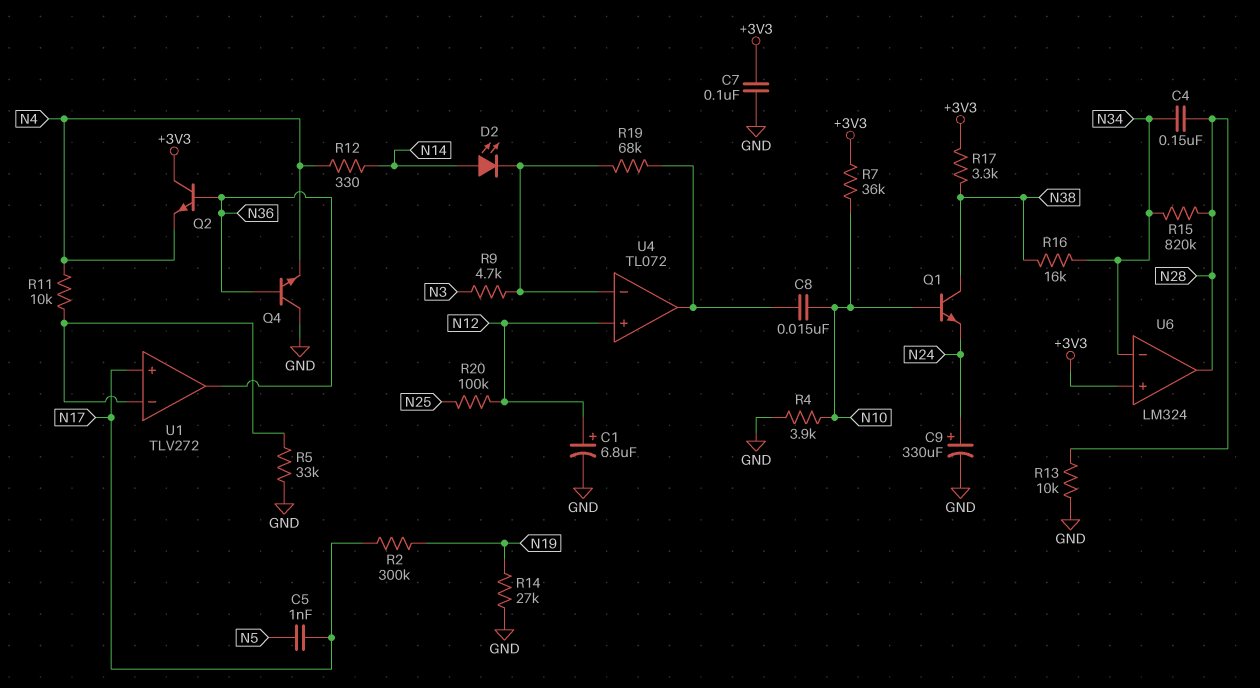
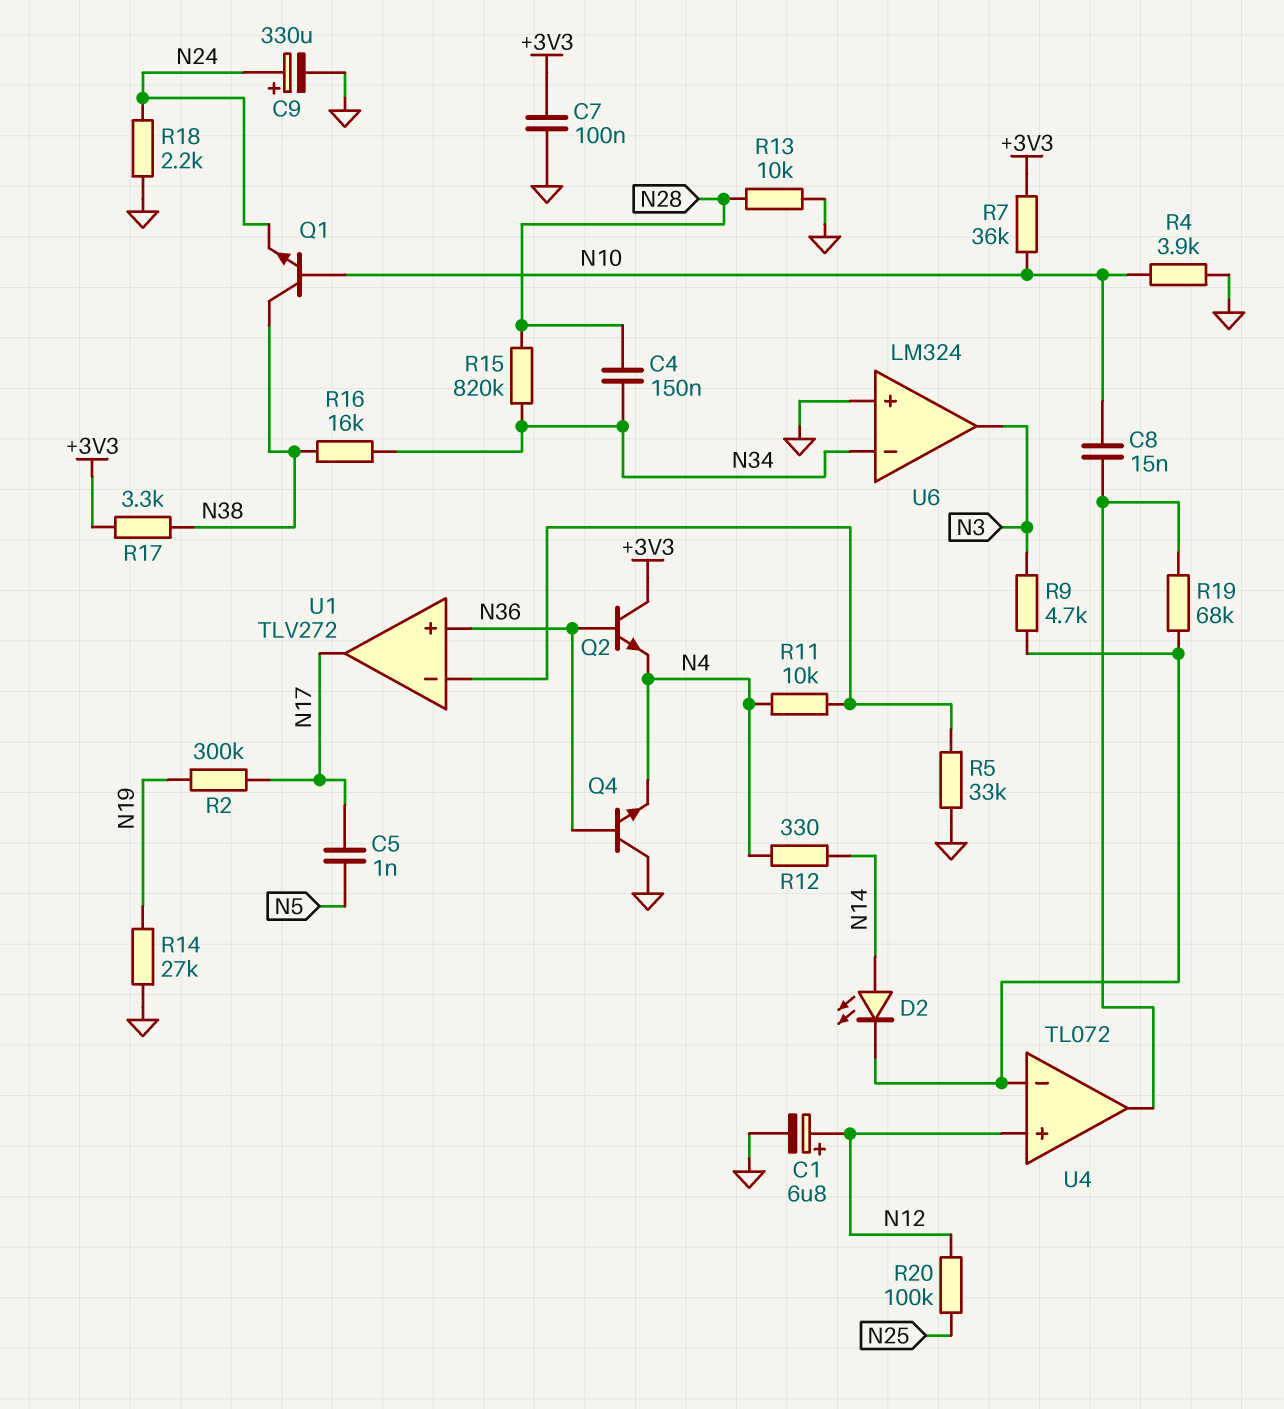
R18: none -> 2.2k (GND, N24)
U1 pin in+: N17 -> N36
U1 pin out: N36 -> N17
U6 pin in+: +3V3 -> GND
U6 pin out: N28 -> N3

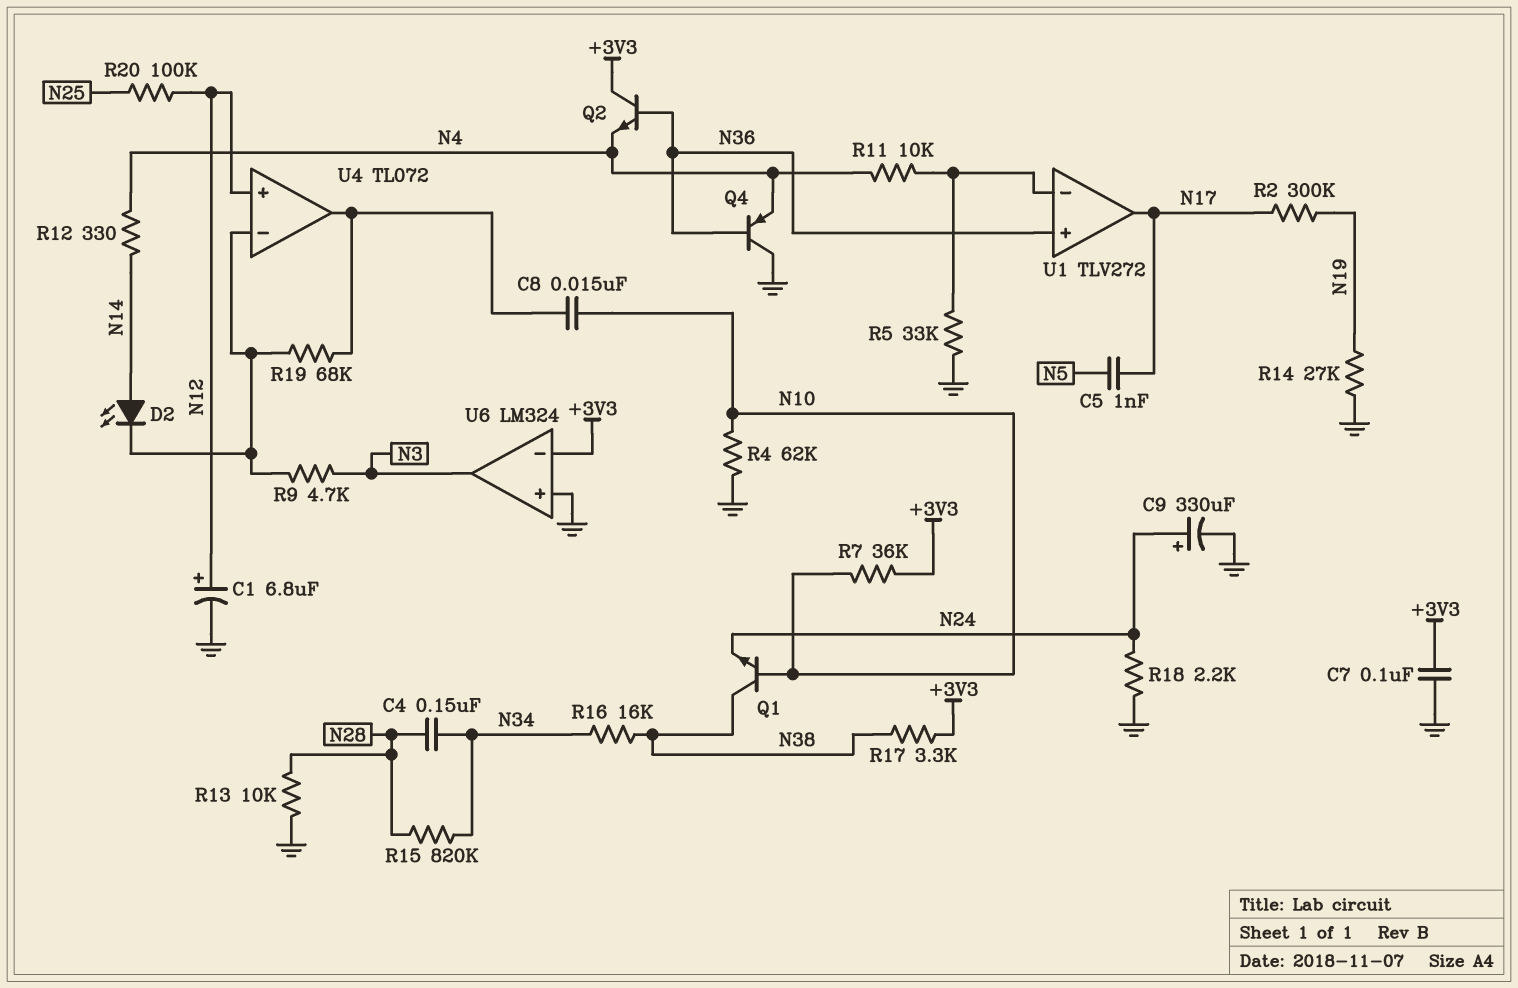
Q4: NPN (B N36, C GND, E N4) -> PNP (B N36, C GND, E N4)
R4: 3.9k (GND, N10) -> 62k (GND, N10)
U6 pin in-: N34 -> +3V3

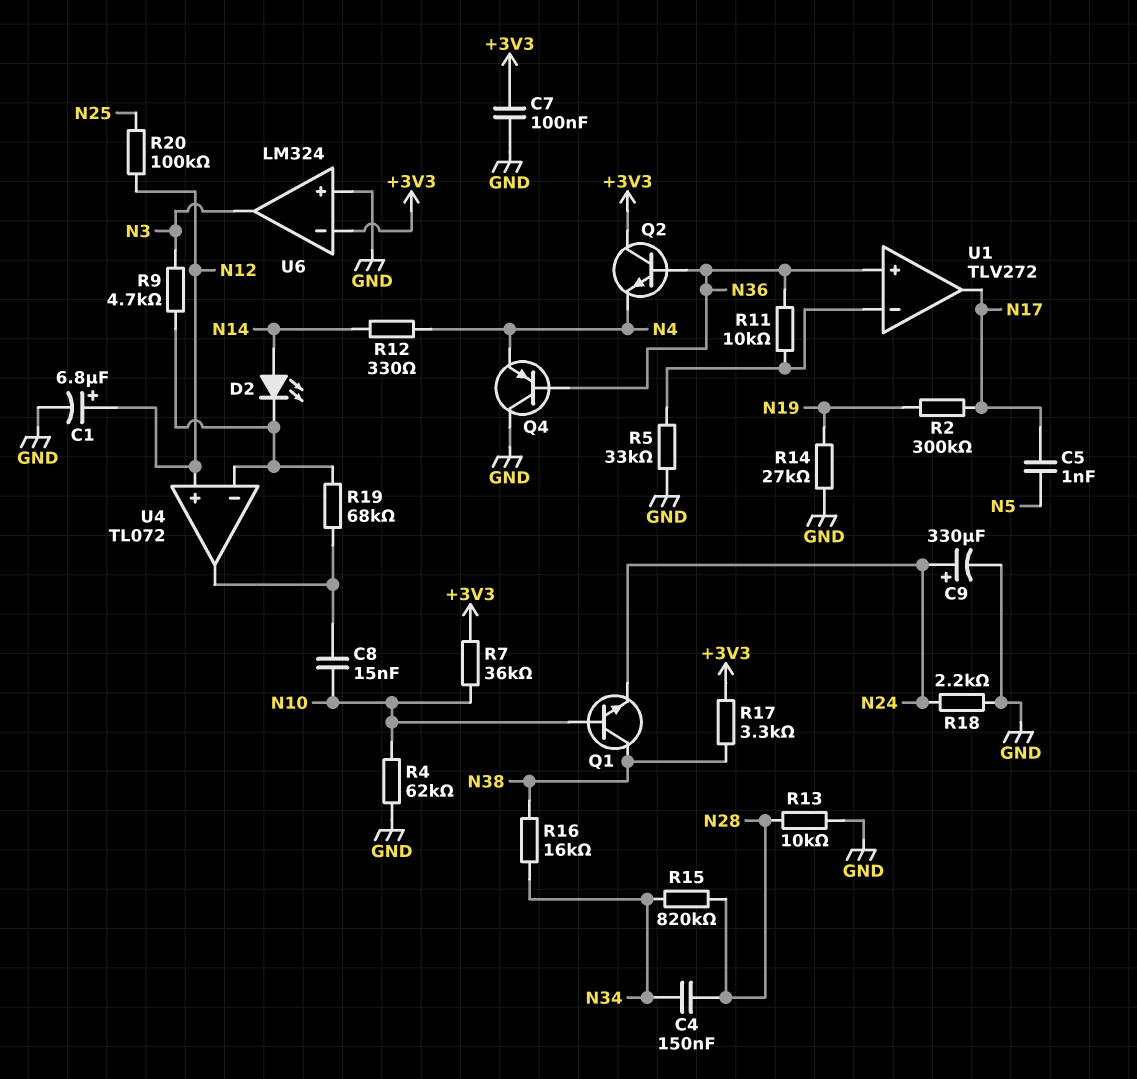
R11: 10k (N4, U1/in-) -> 10k (N36, U1/in-)

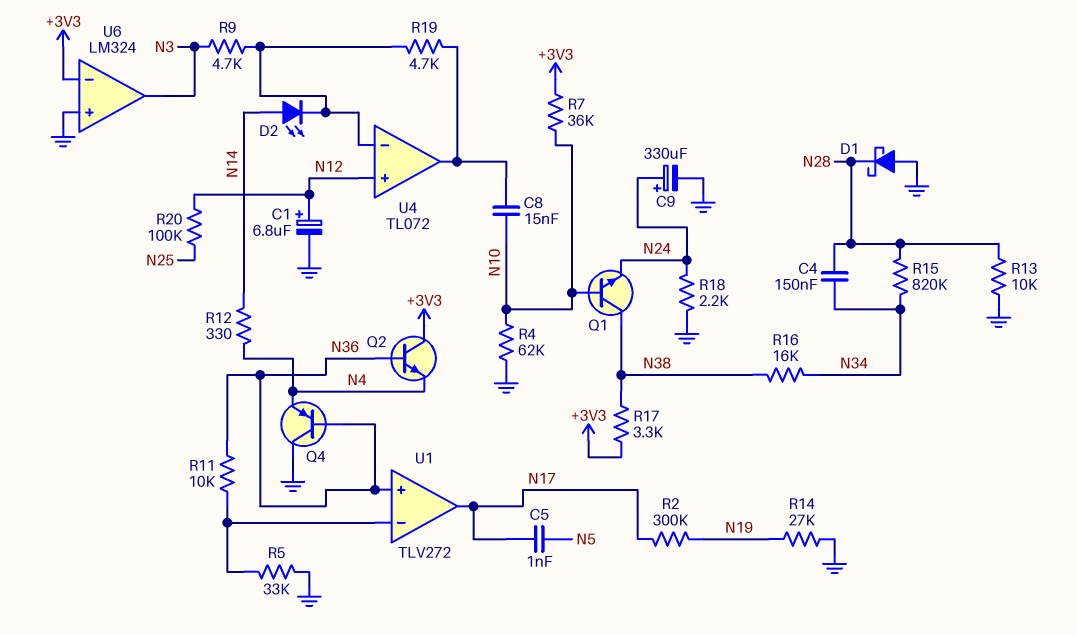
C7: 100nF (+3V3, GND) -> none
D1: none -> schottky (A GND, K N28)
R19: 68k (U4/in-, U4/out) -> 4.7k (U4/in-, U4/out)

